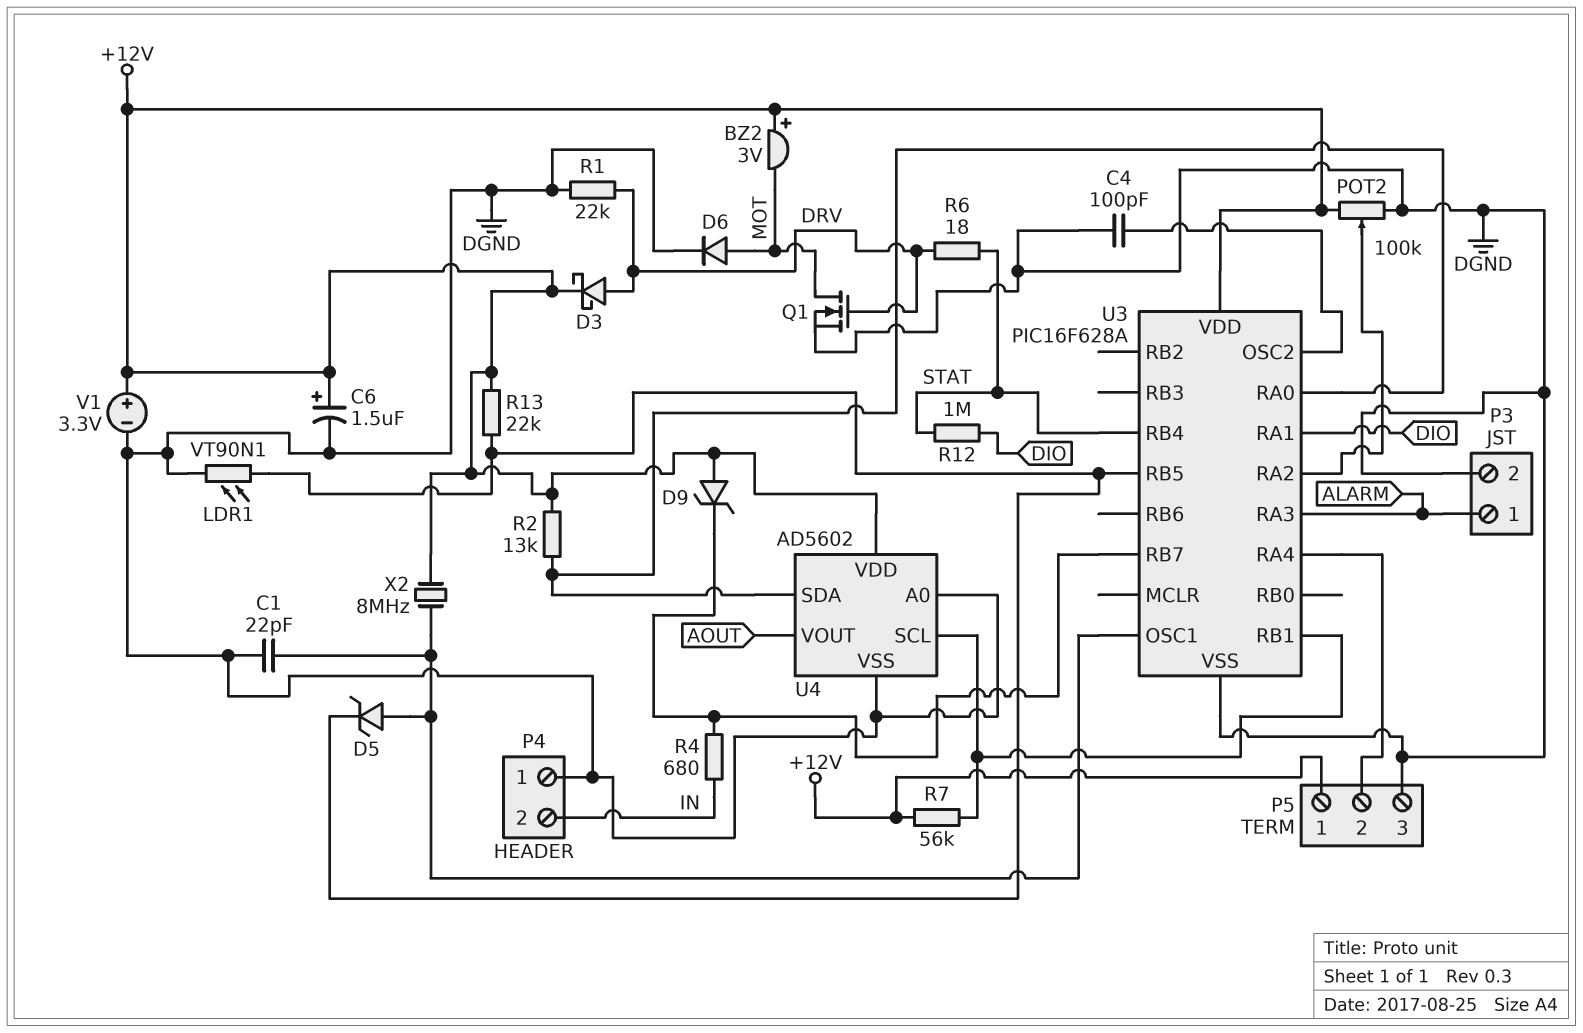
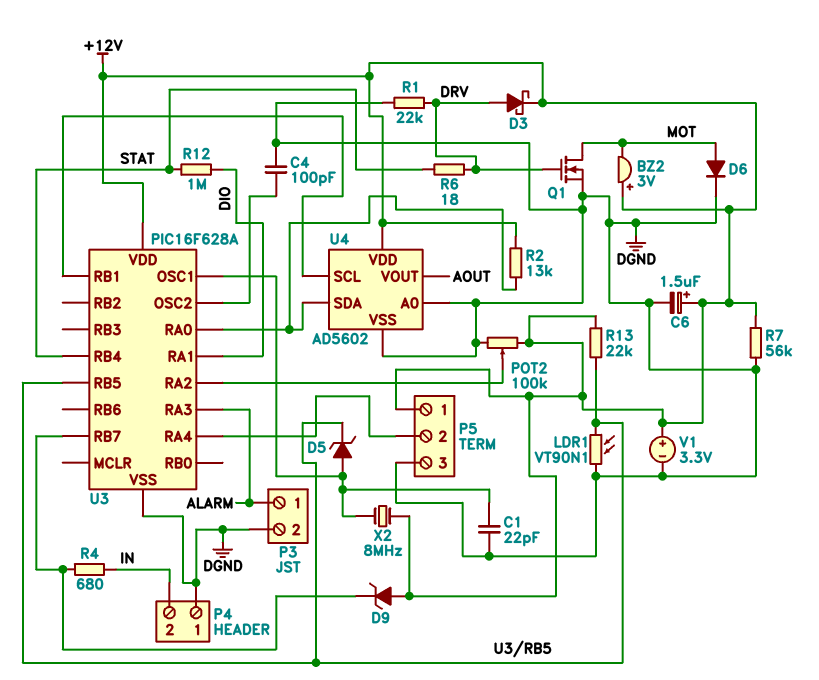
R7: 56k (+12V, U3/RB1) -> 56k (+12V, DGND)

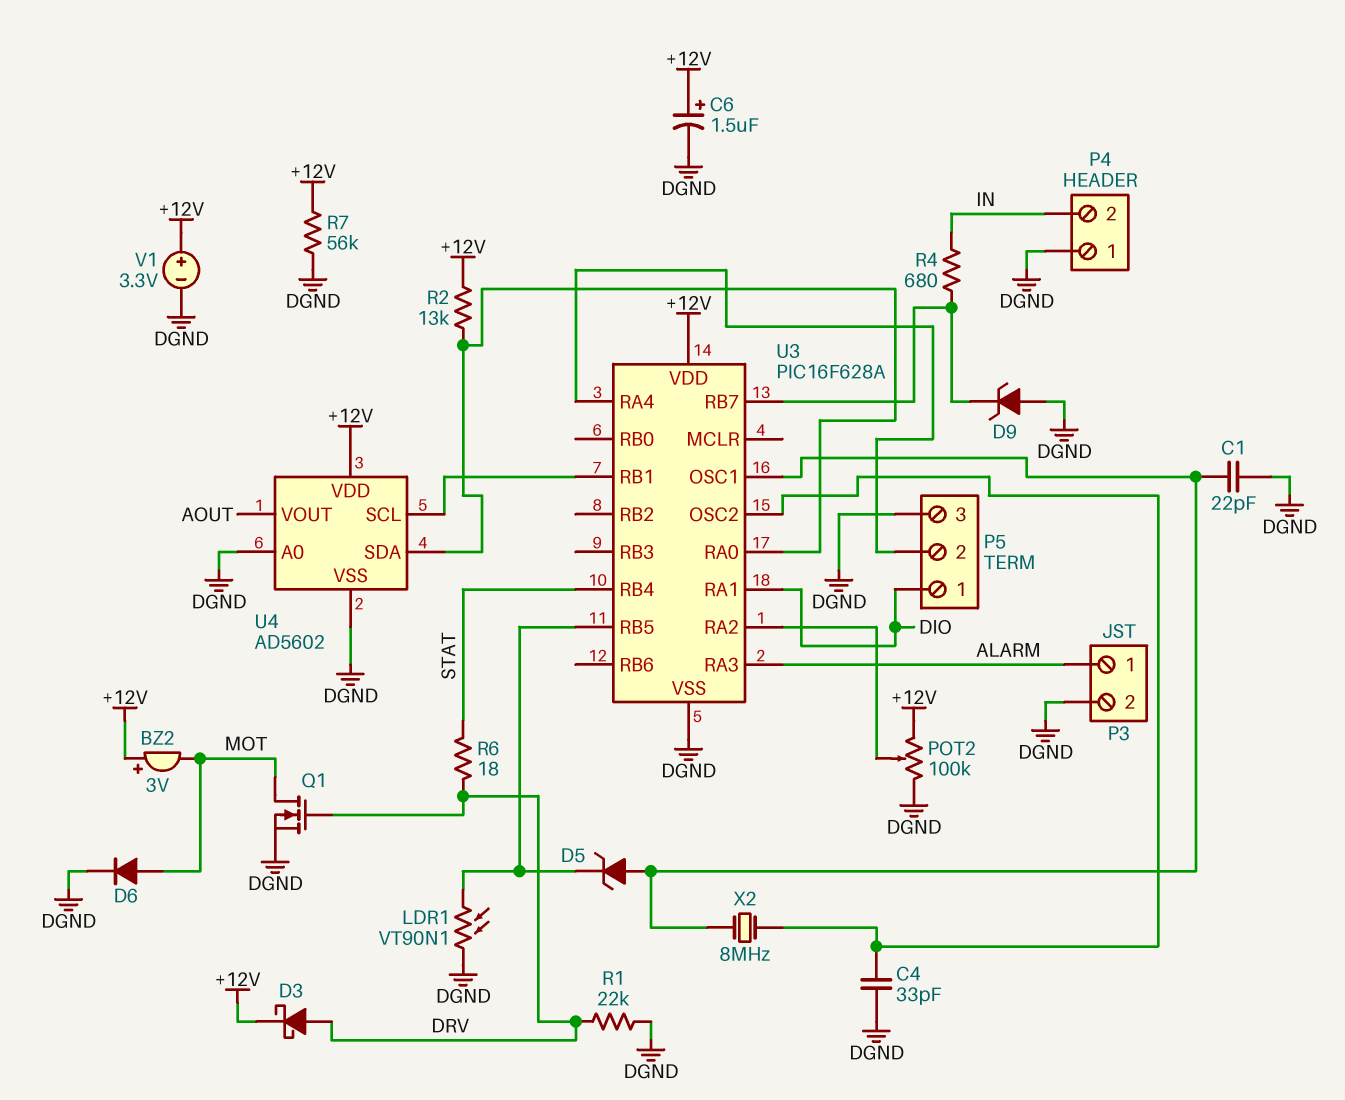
C4: 100pF (DGND, U3/OSC2) -> 33pF (DGND, U3/OSC2)
D9: zener (A +12V, K U3/RB7) -> zener (A DGND, K U3/RB7)
P5 pin 1: +12V -> DIO
R12: 1M (DIO, STAT) -> none
R13: 22k (+12V, U3/RB5) -> none
X2: 8MHz (+12V, U3/OSC1) -> 8MHz (U3/OSC1, U3/OSC2)

